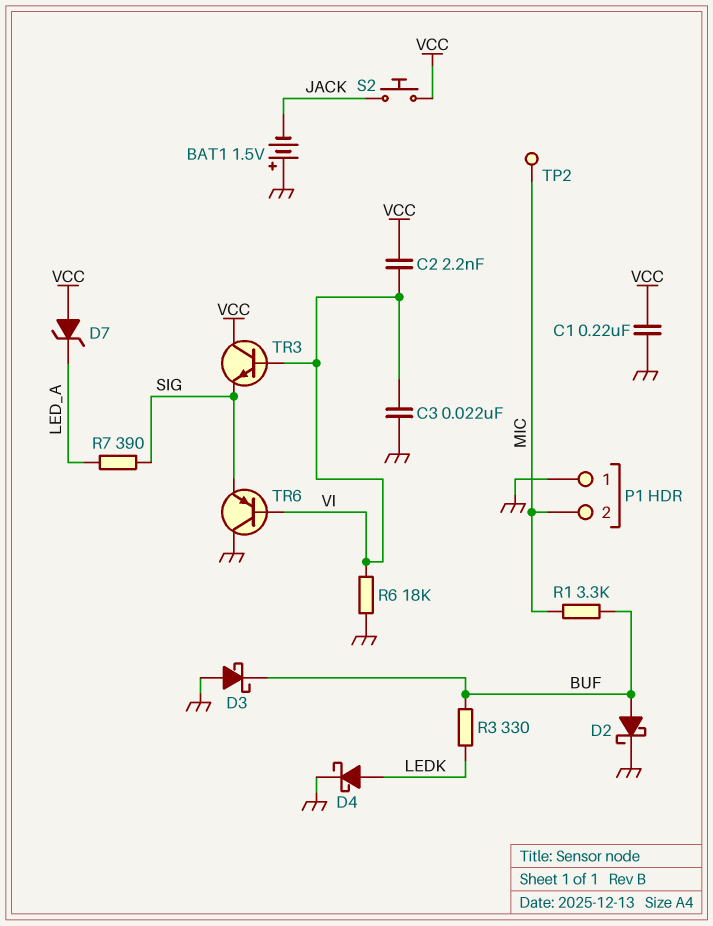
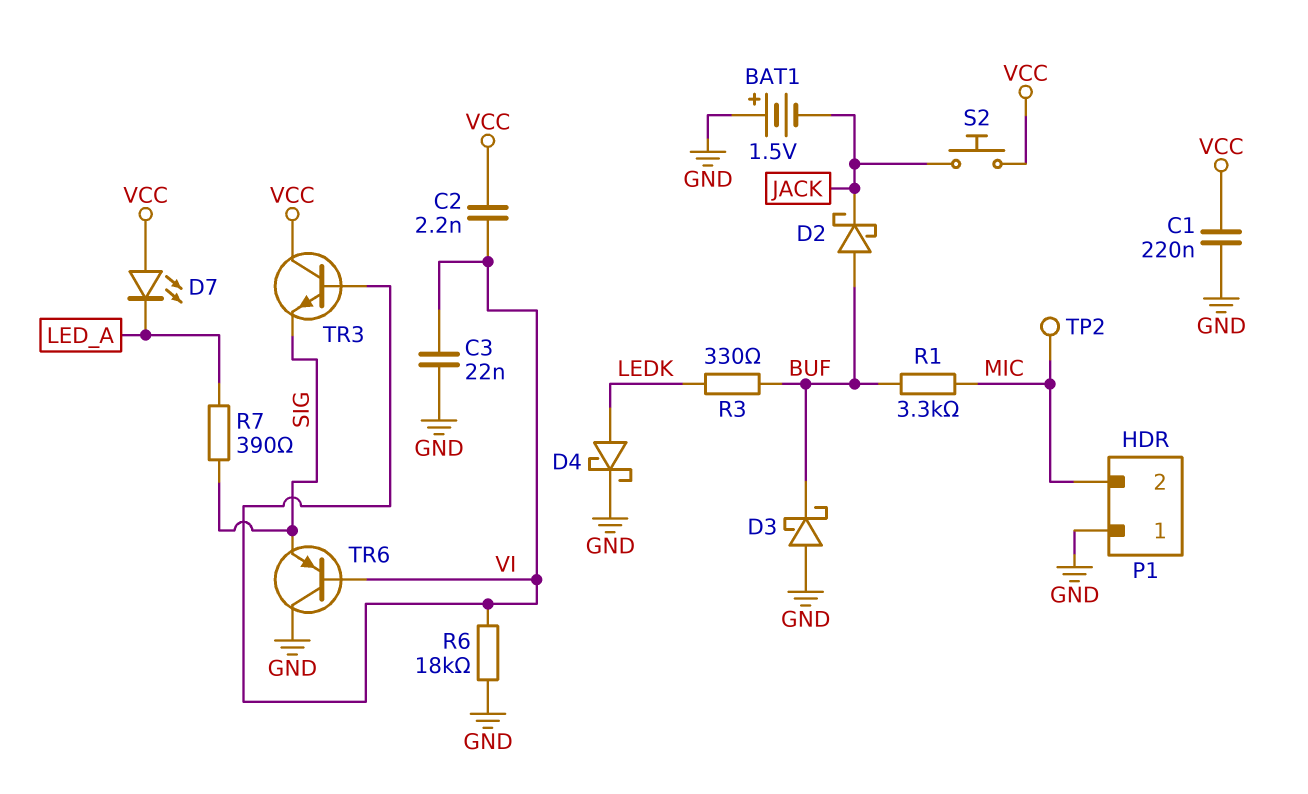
D2: schottky (A BUF, K GND) -> schottky (A BUF, K JACK)
D7: zener (A VCC, K LED_A) -> LED (A VCC, K LED_A)

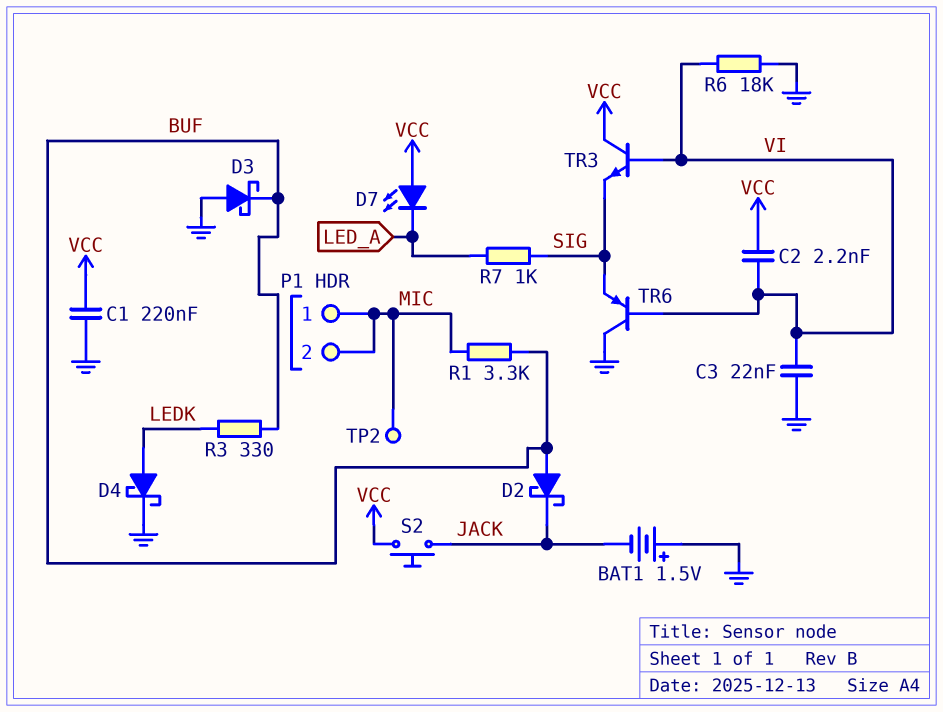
P1 pin 1: GND -> MIC
R7: 390 (LED_A, SIG) -> 1k (LED_A, SIG)

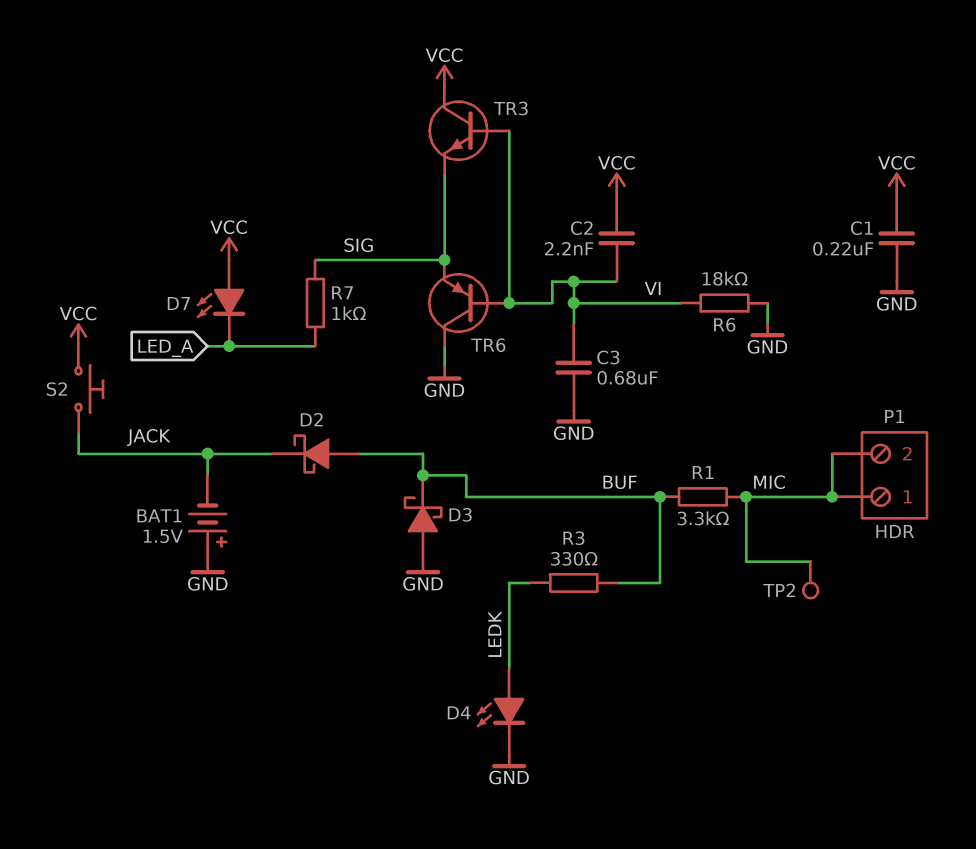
C3: 22nF (GND, VI) -> 680nF (GND, VI)
D4: schottky (A LEDK, K GND) -> LED (A LEDK, K GND)

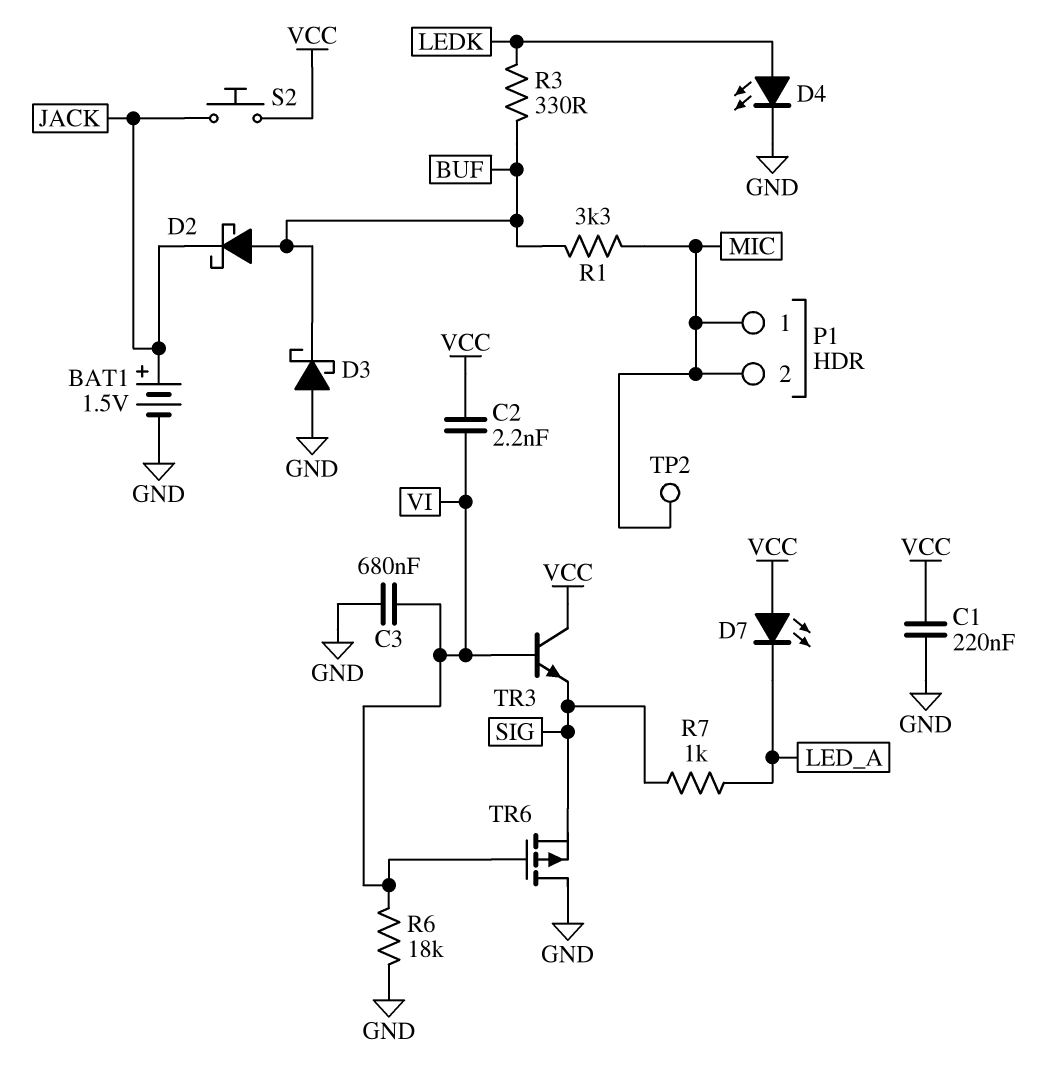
BAT1: 1.5V (plus GND, minus JACK) -> 1.5V (plus JACK, minus GND)
TR6: PNP (B VI, C GND, E SIG) -> PMOS (G VI, D GND, S SIG)

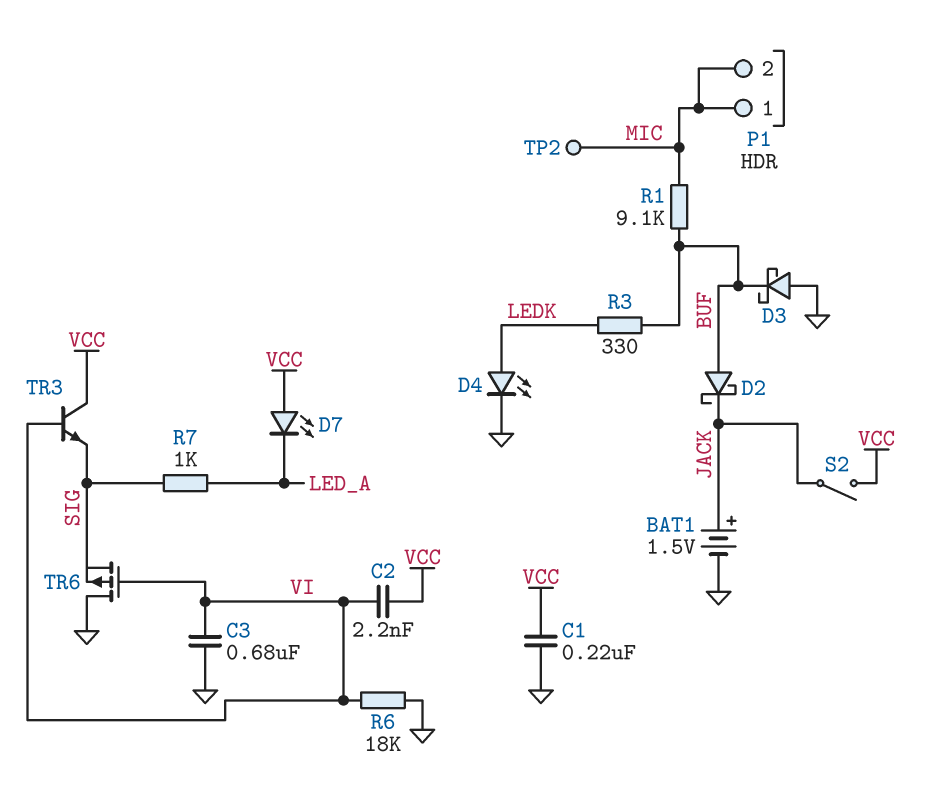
R1: 3.3k (BUF, MIC) -> 9.1k (BUF, MIC)
S2: button (JACK, VCC) -> switch (JACK, VCC)

